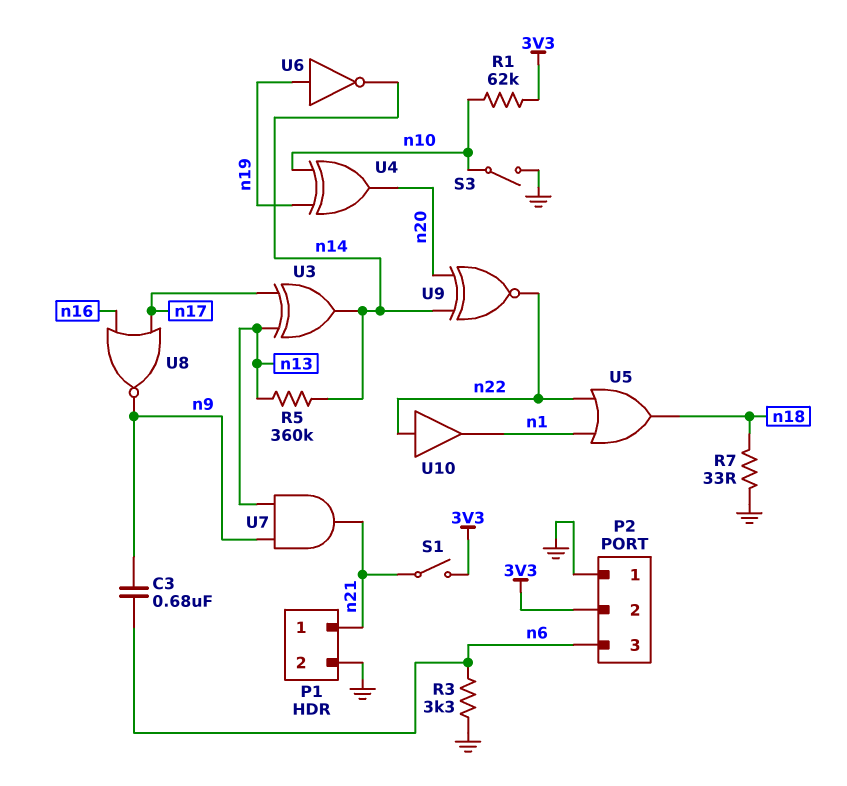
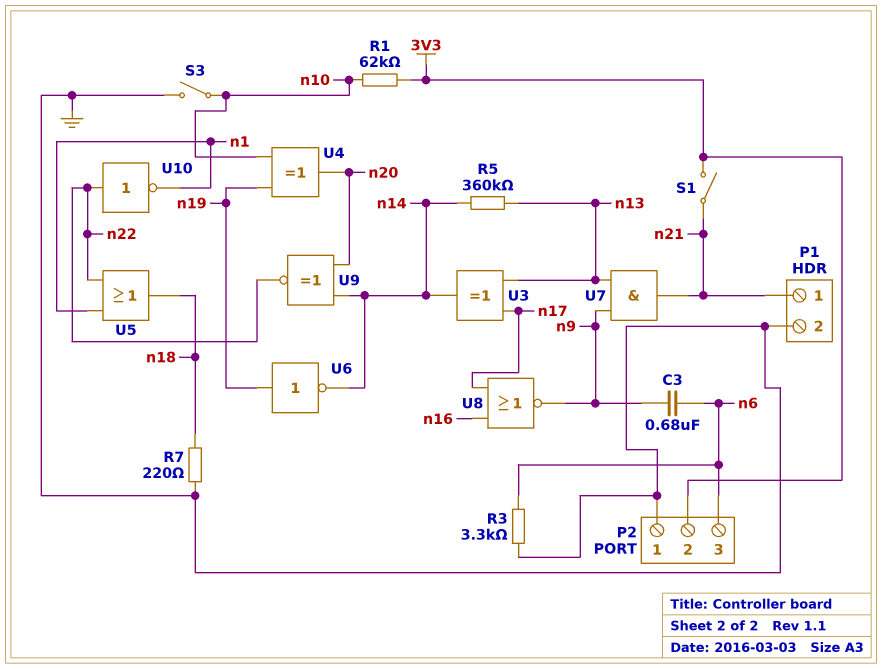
R7: 33 (GND, n18) -> 220 (GND, n18)
U10: buffer (in n22, out n1) -> NOT (in n22, out n1)

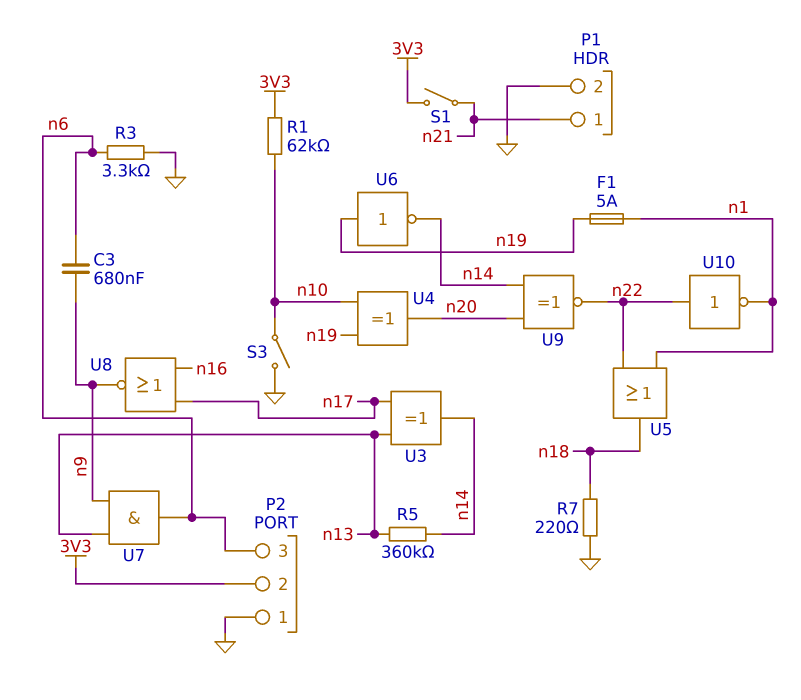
F1: none -> 5A (n1, n19)
U7: AND (in n9, in n13, out n21) -> AND (in n9, in n13, out n6)

